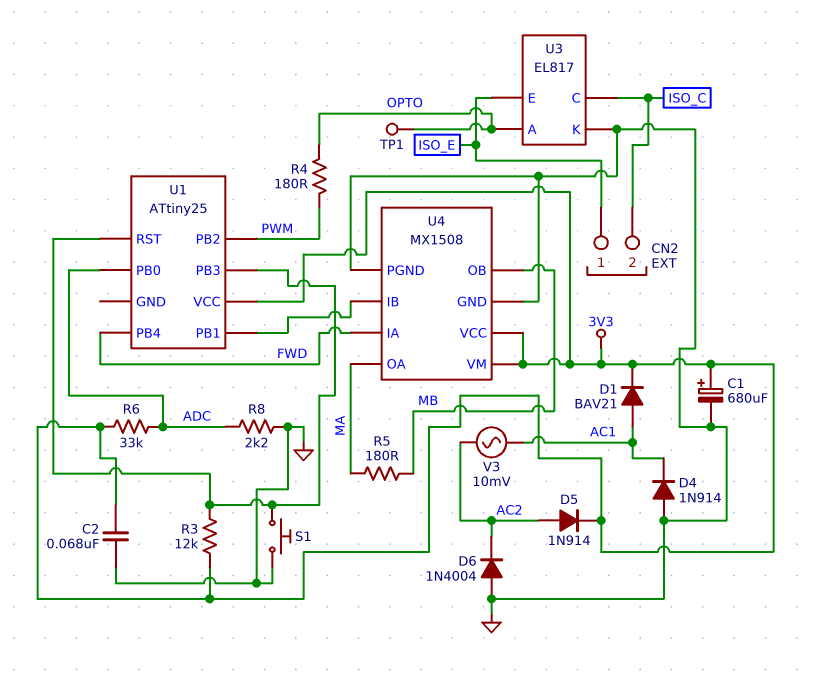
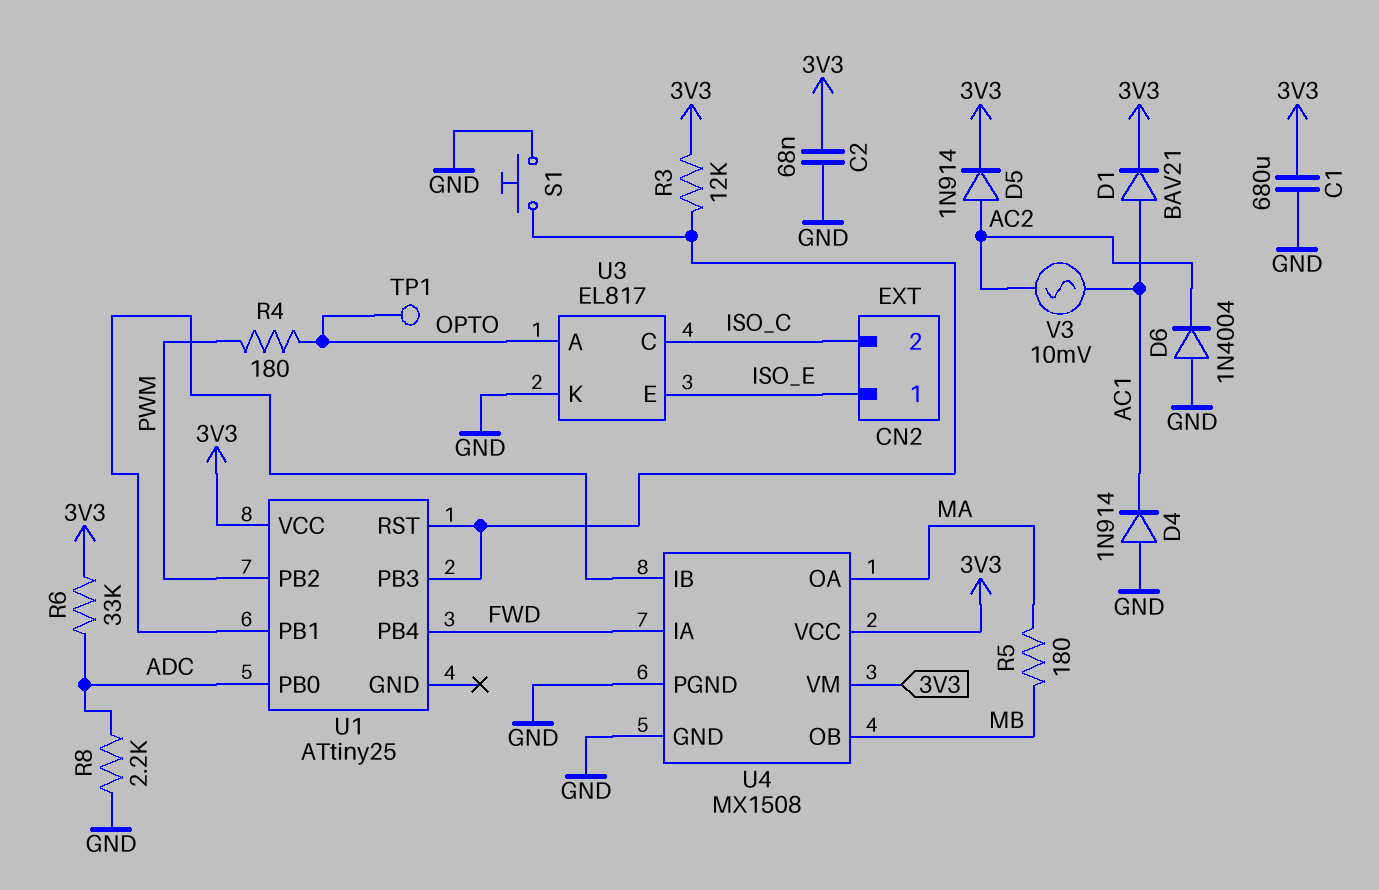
C1: 680uF (plus 3V3, minus GND) -> 680uF (3V3, GND)

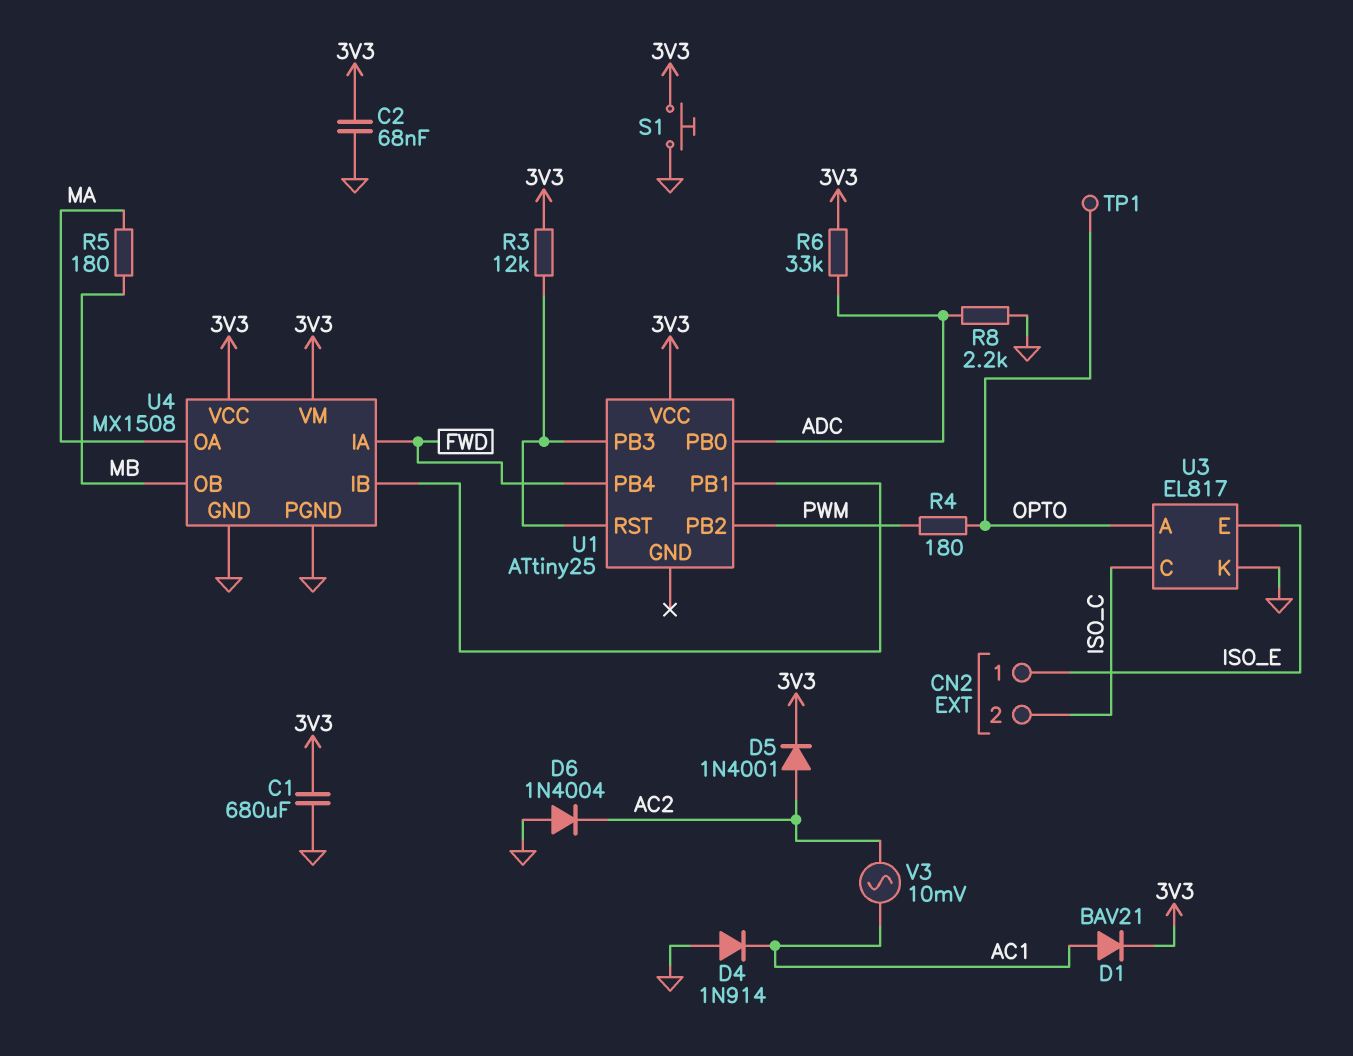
D5: diode 1N914 (A AC2, K 3V3) -> diode 1N4001 (A AC2, K 3V3)
S1: button (GND, U1/PB3) -> button (3V3, GND)

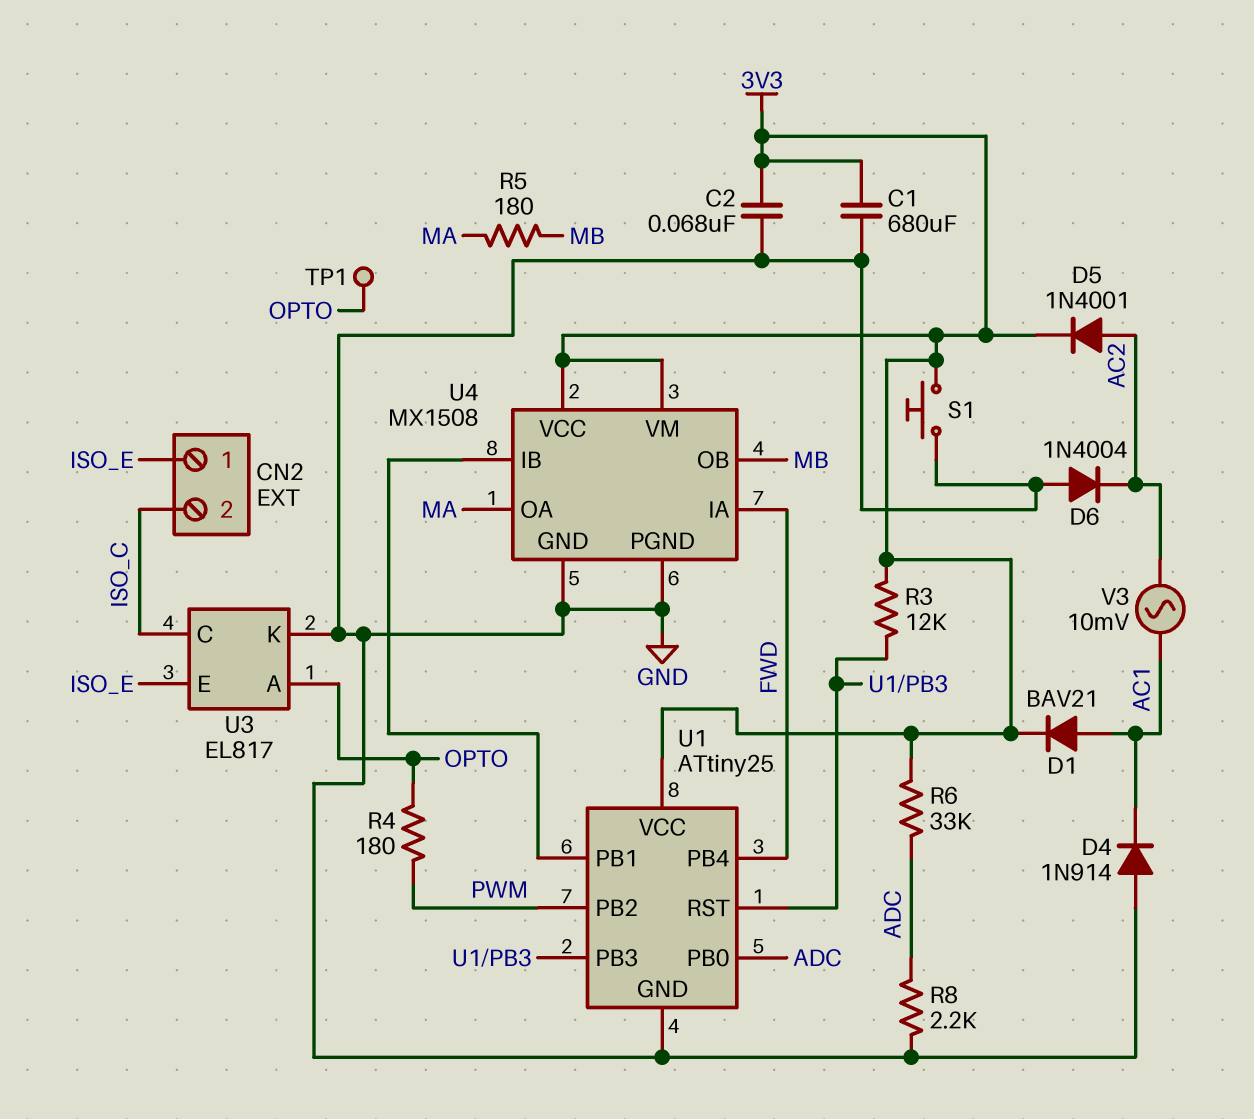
U1 pin GND: none -> GND

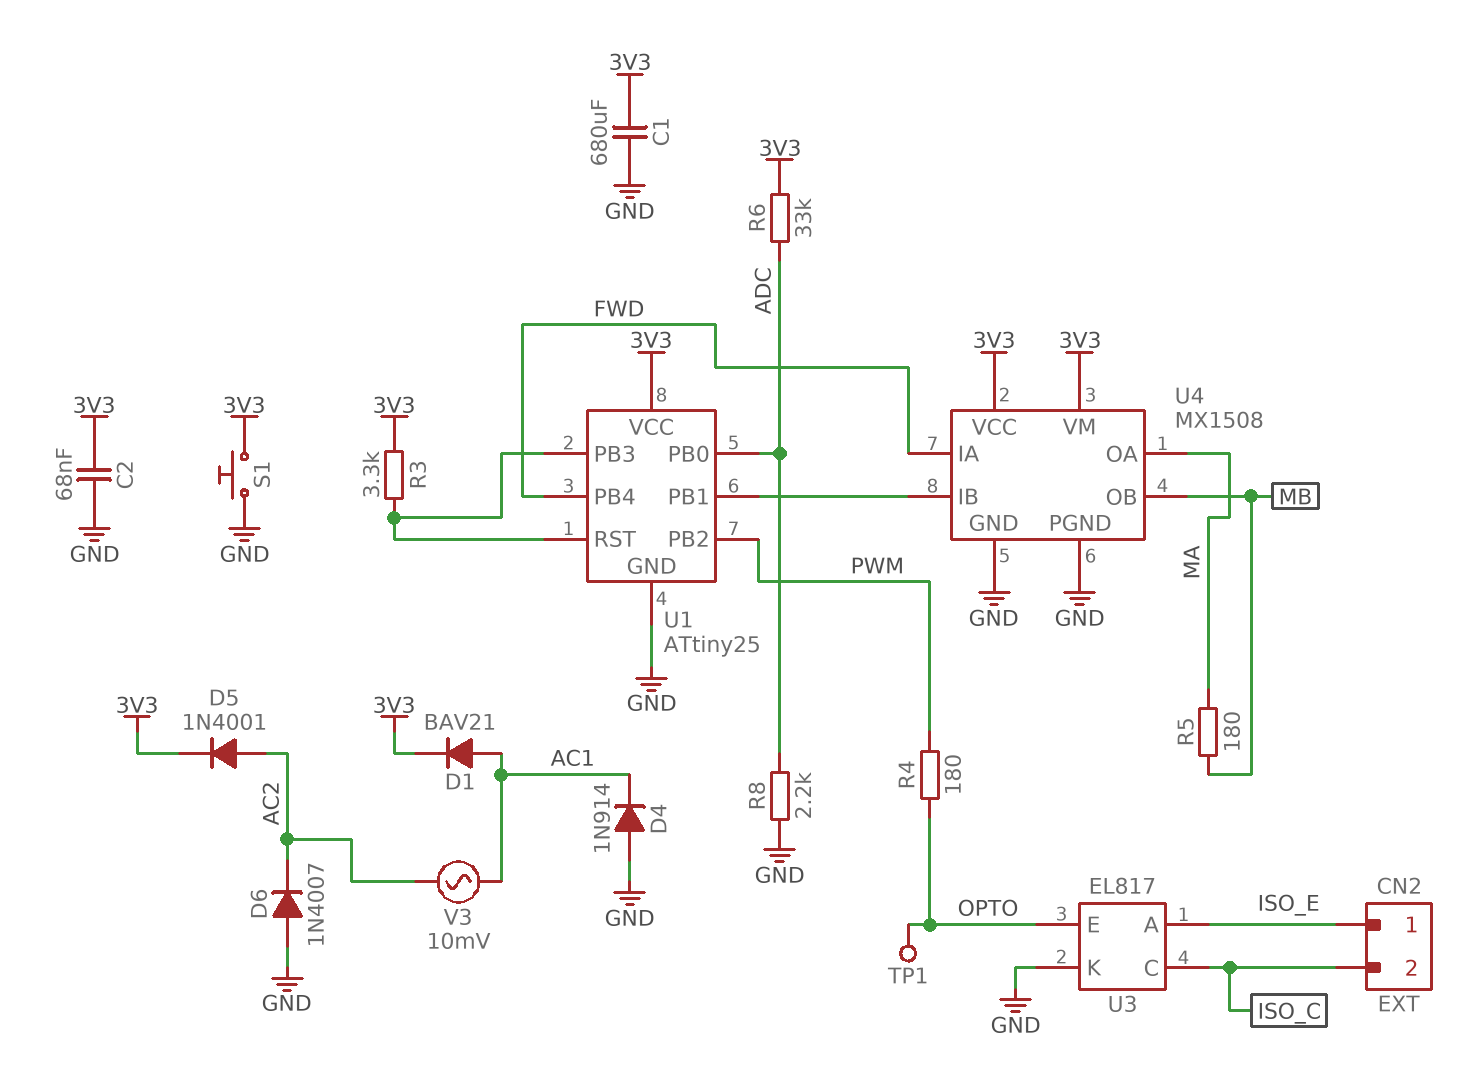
D6: diode 1N4004 (A GND, K AC2) -> diode 1N4007 (A GND, K AC2)
R3: 12k (3V3, U1/PB3) -> 3.3k (3V3, U1/PB3)
U3 pin A: OPTO -> ISO_E
U3 pin E: ISO_E -> OPTO

